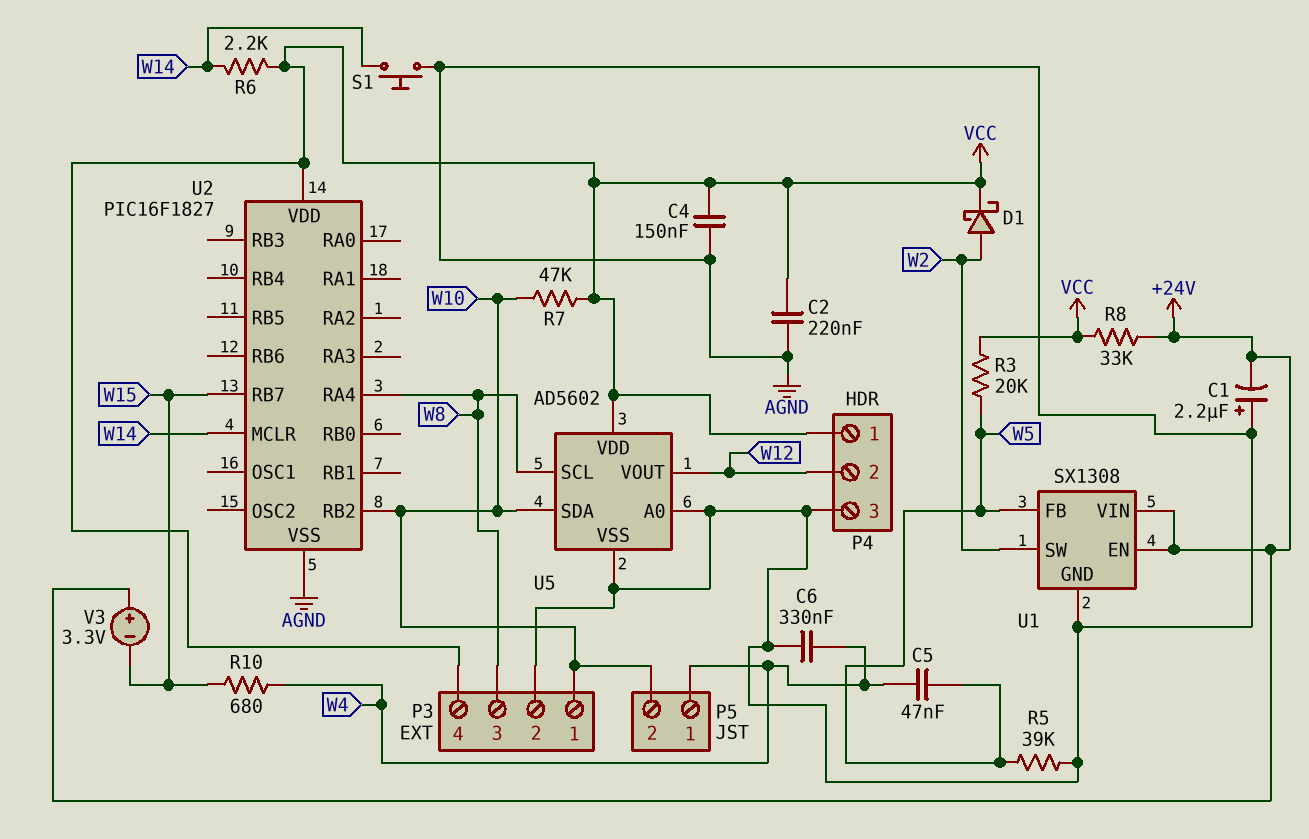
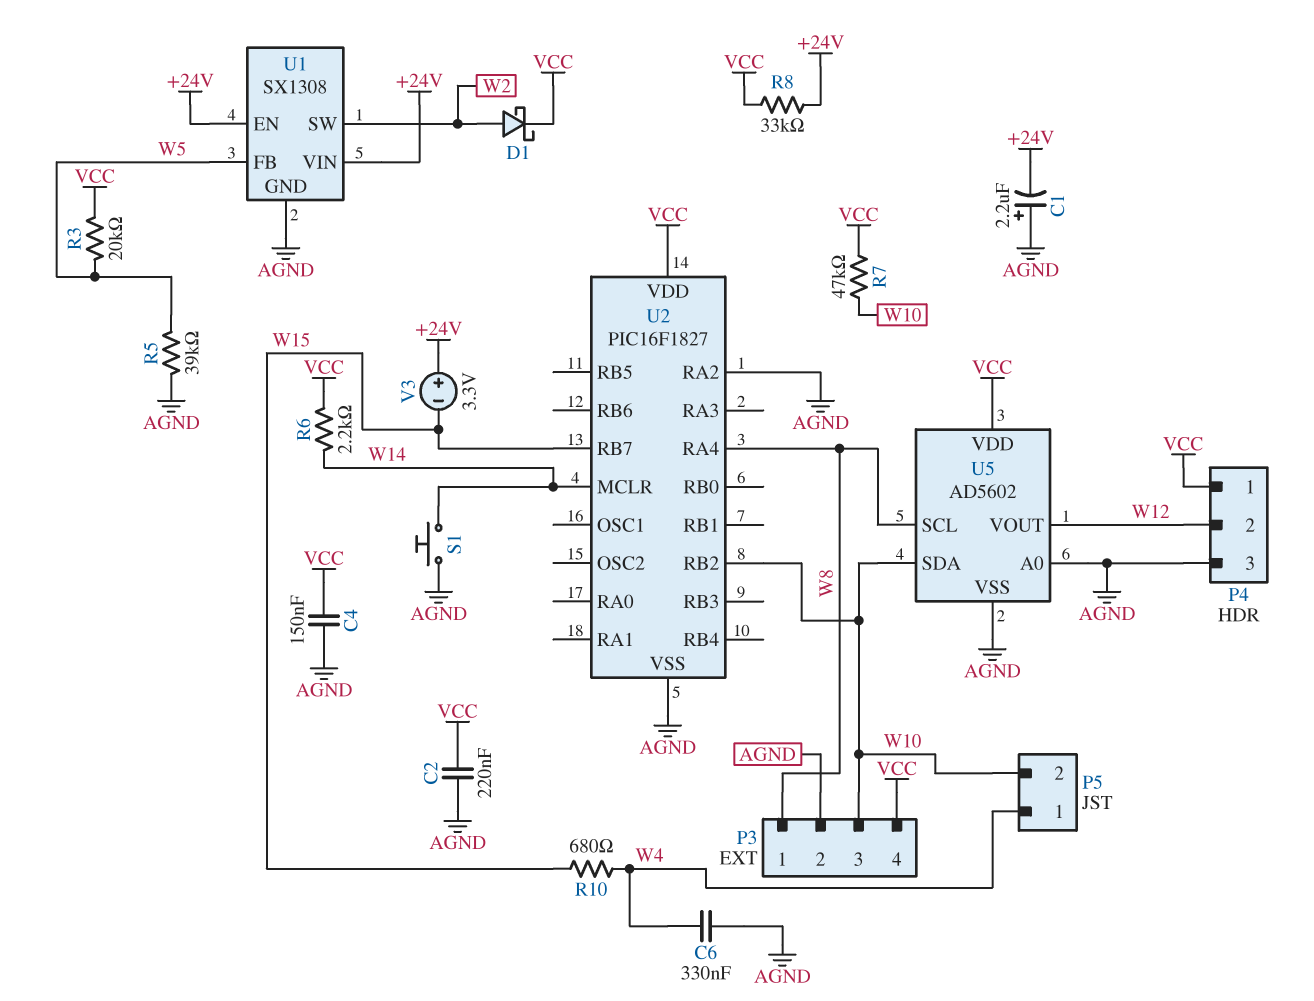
C5: 47nF (W4, W5) -> none
P3 pin 1: W10 -> W8
P3 pin 3: W8 -> W10
U2 pin RA2: none -> AGND

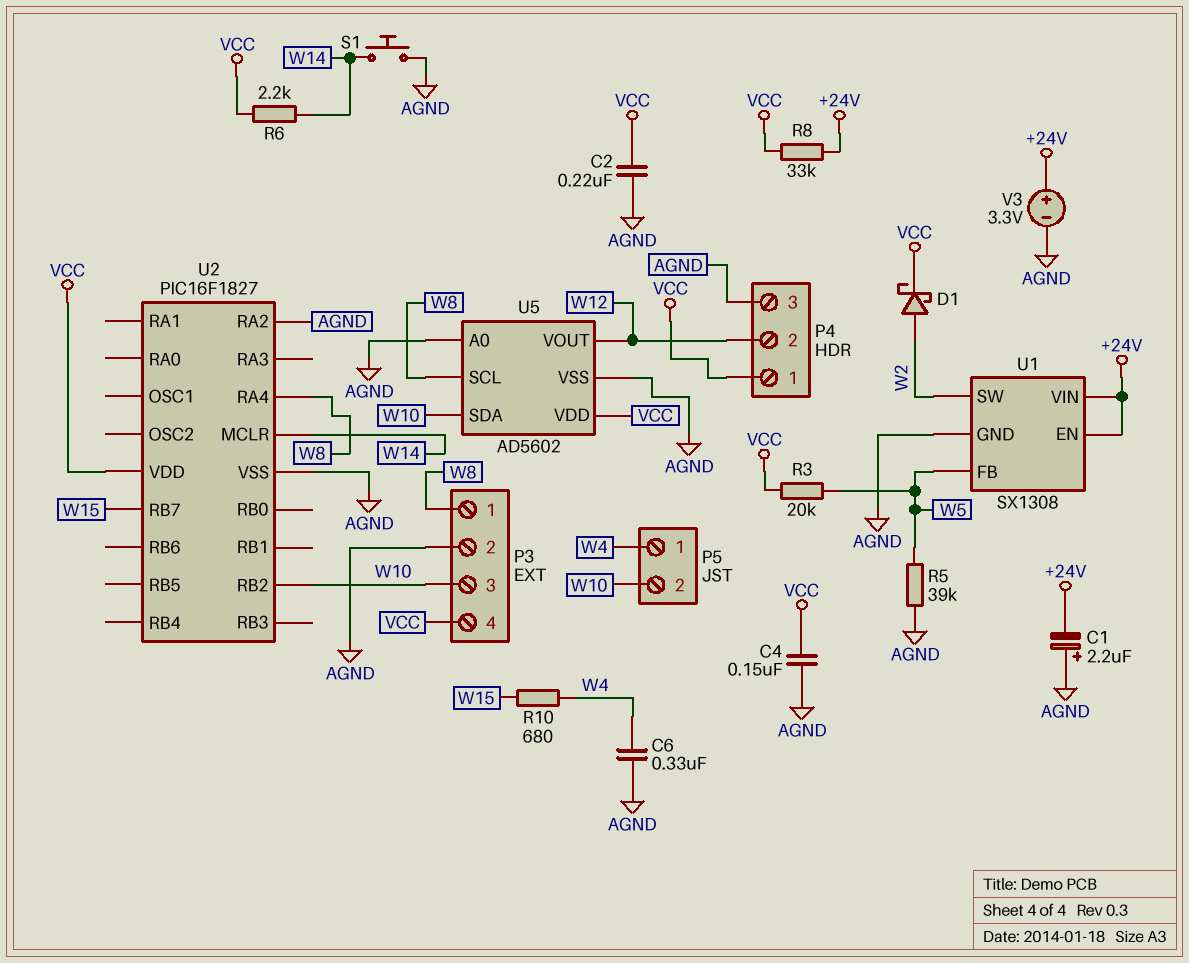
R7: 47k (VCC, W10) -> none
V3: 3.3V (plus +24V, minus W15) -> 3.3V (plus +24V, minus AGND)

